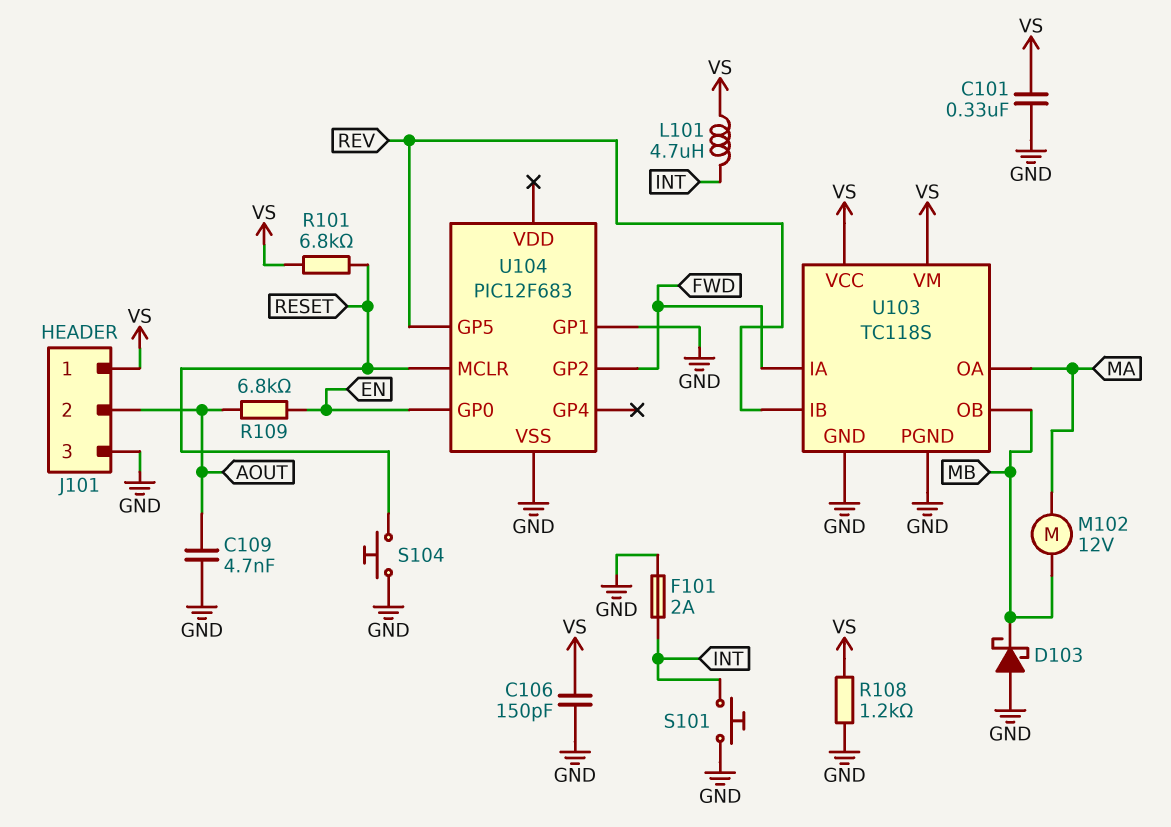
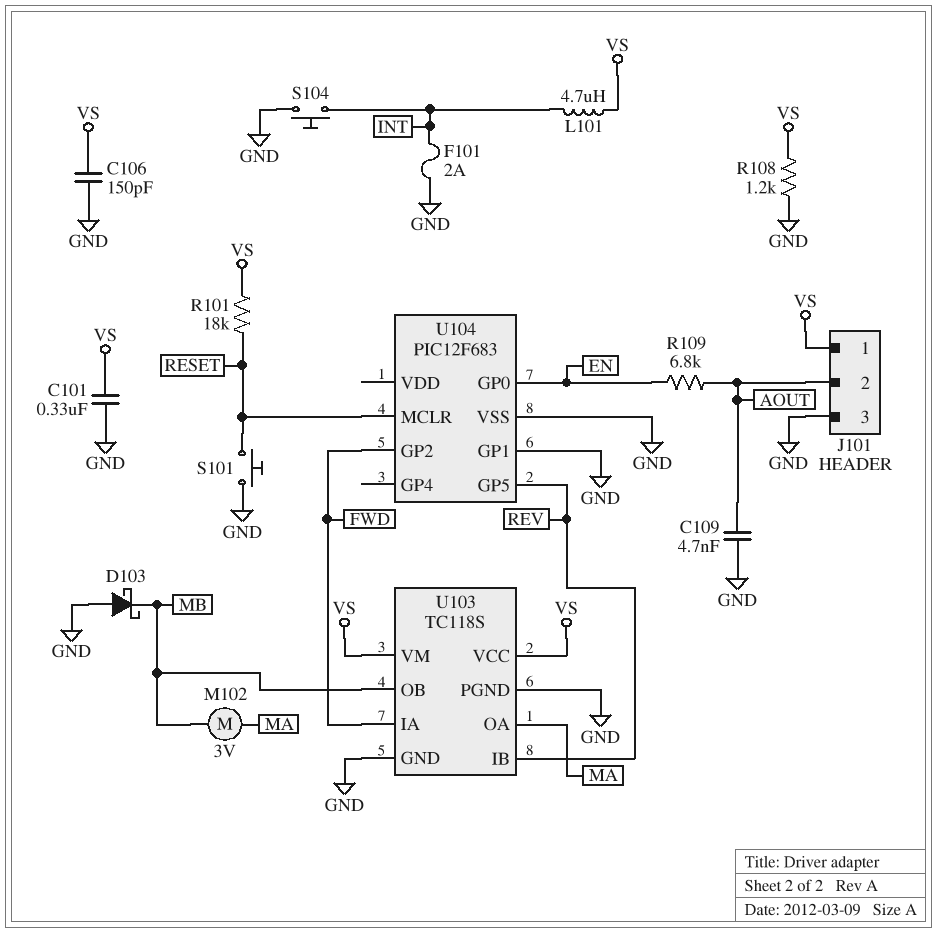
M102: motor 12V (MA, MB) -> motor 3V (MA, MB)
R101: 6.8k (RESET, VS) -> 18k (RESET, VS)
S101: button (GND, INT) -> button (GND, RESET)
S104: button (GND, RESET) -> button (GND, INT)

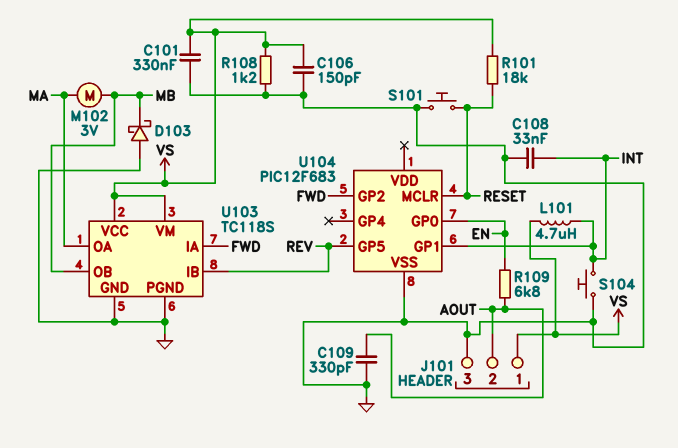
C108: none -> 33nF (GND, INT)
C109: 4.7nF (AOUT, GND) -> 330pF (AOUT, GND)
F101: 2A (GND, INT) -> none
U104 pin GP1: GND -> INT

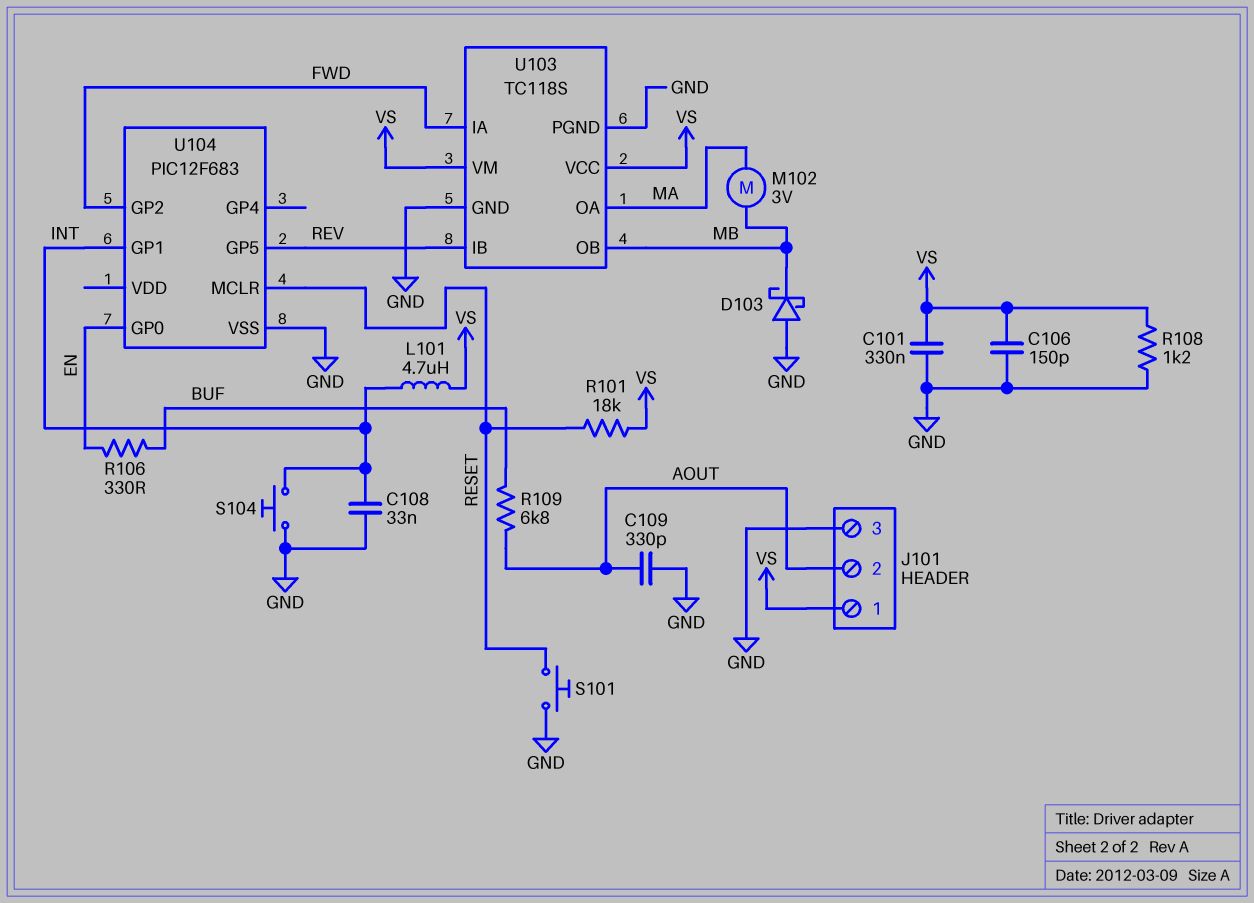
R106: none -> 330 (BUF, EN)
R109: 6.8k (AOUT, EN) -> 6.8k (AOUT, BUF)

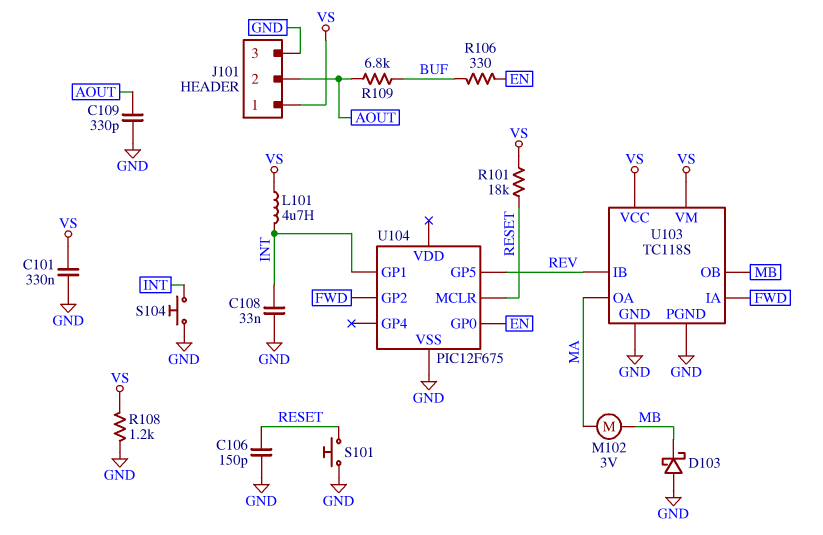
C106: 150pF (GND, VS) -> 150pF (GND, RESET)
U104: PIC12F683 -> PIC12F675

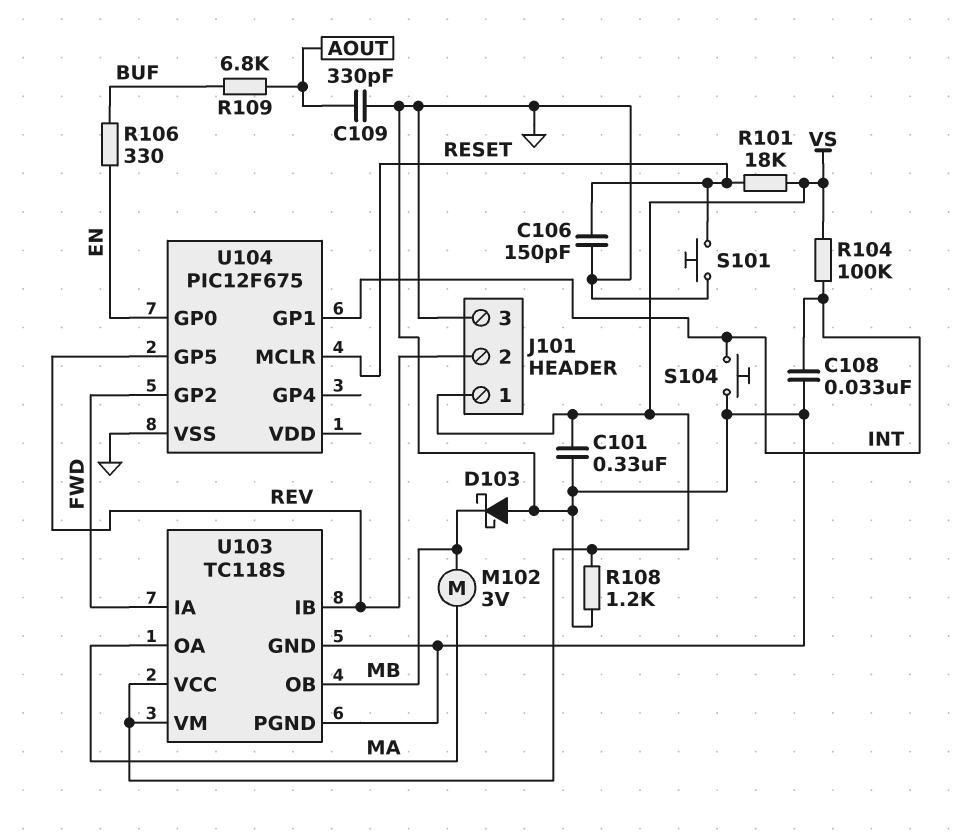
J101 pin 2: AOUT -> REV
L101: 4.7uH (INT, VS) -> none
R104: none -> 100k (INT, VS)

